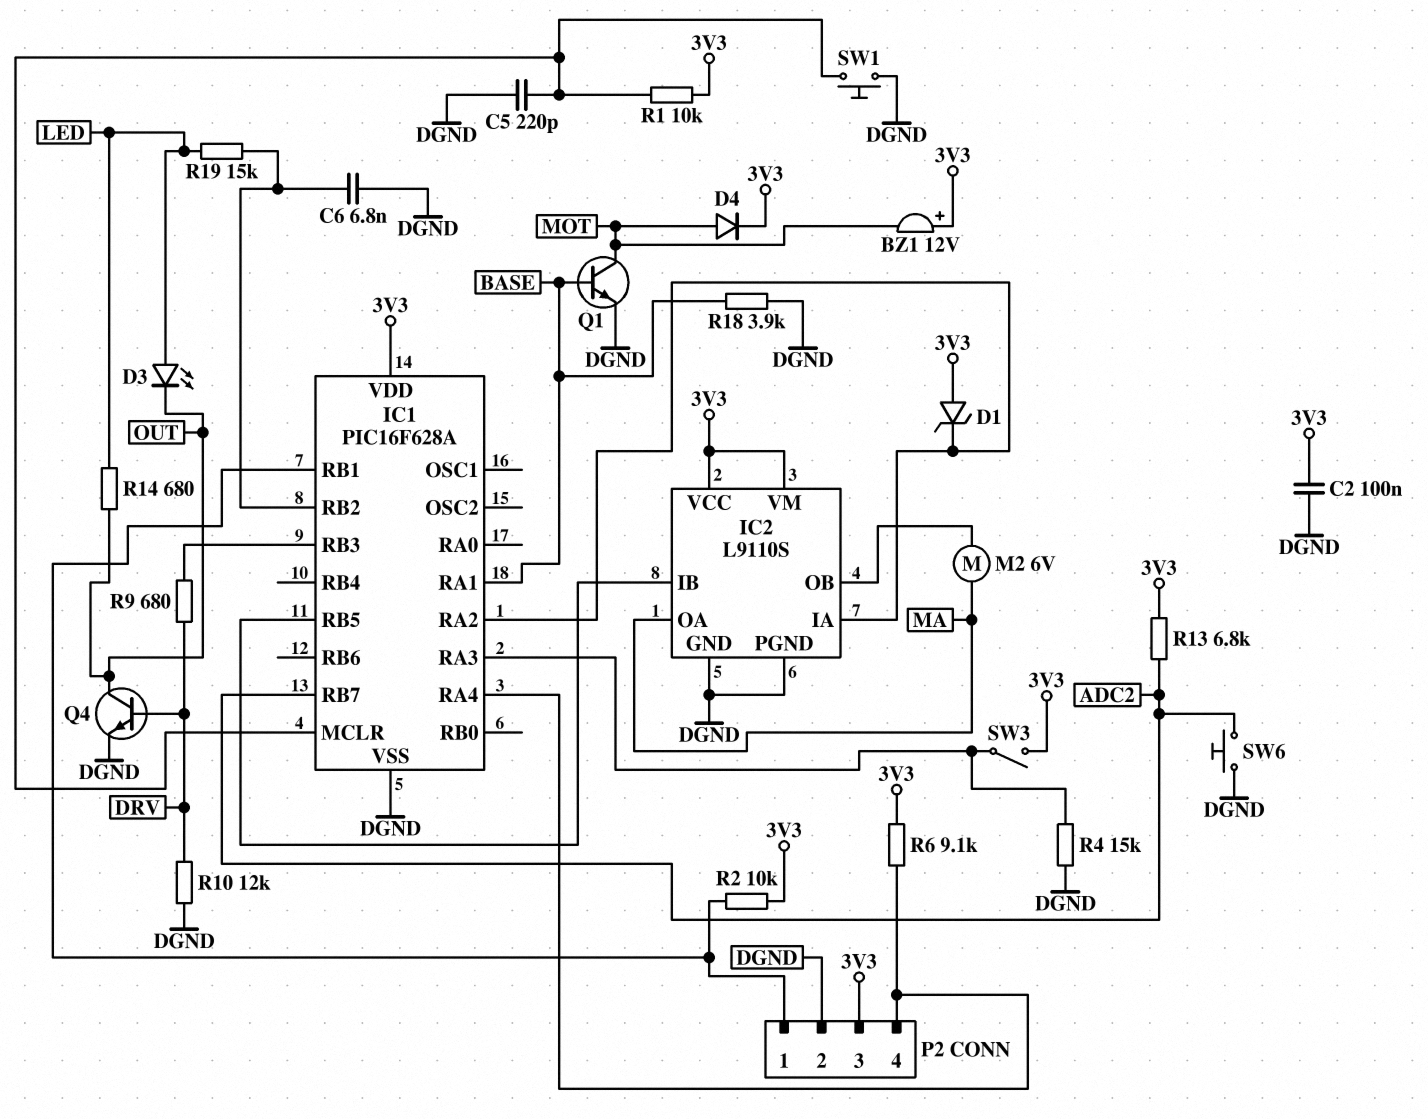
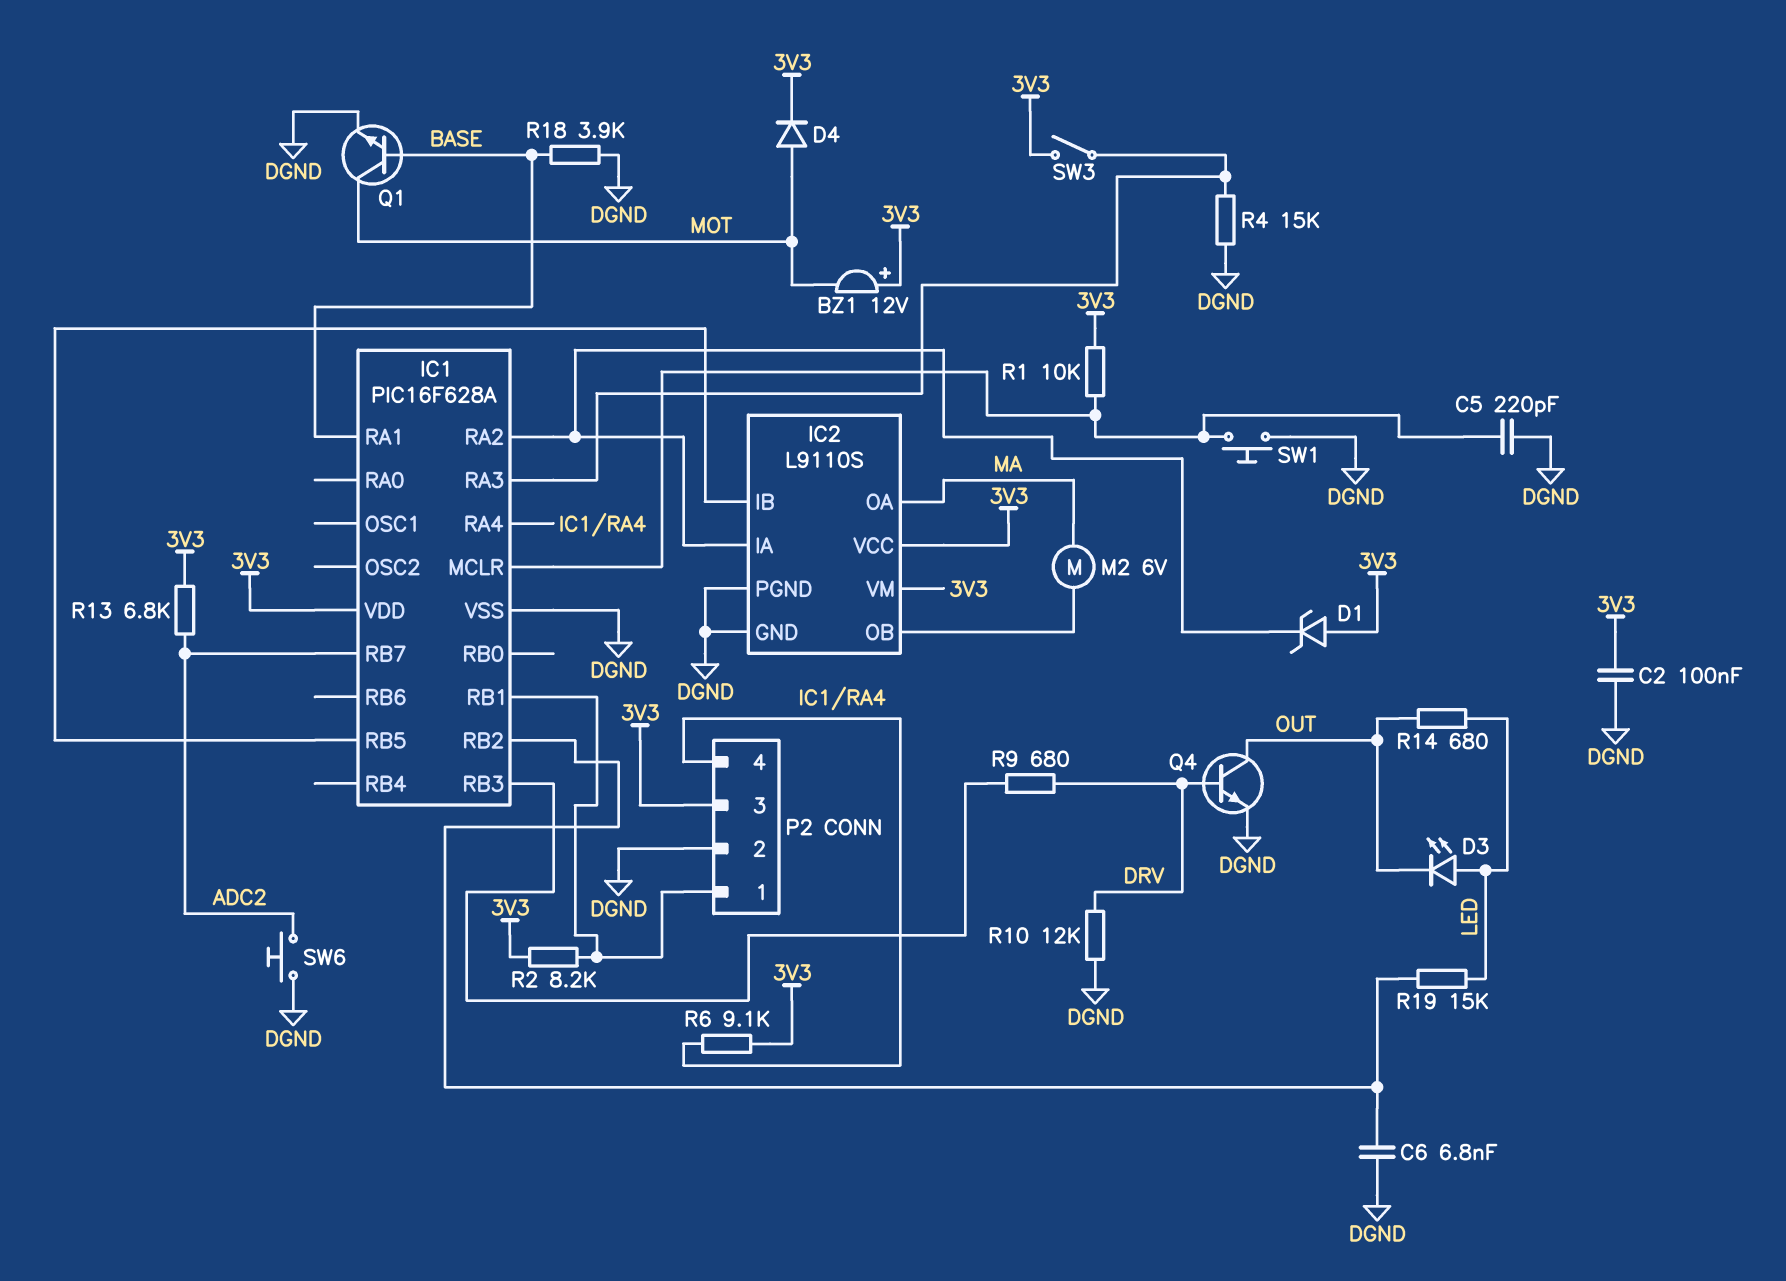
R2: 10k (3V3, IC1/RB1) -> 8.2k (3V3, IC1/RB1)

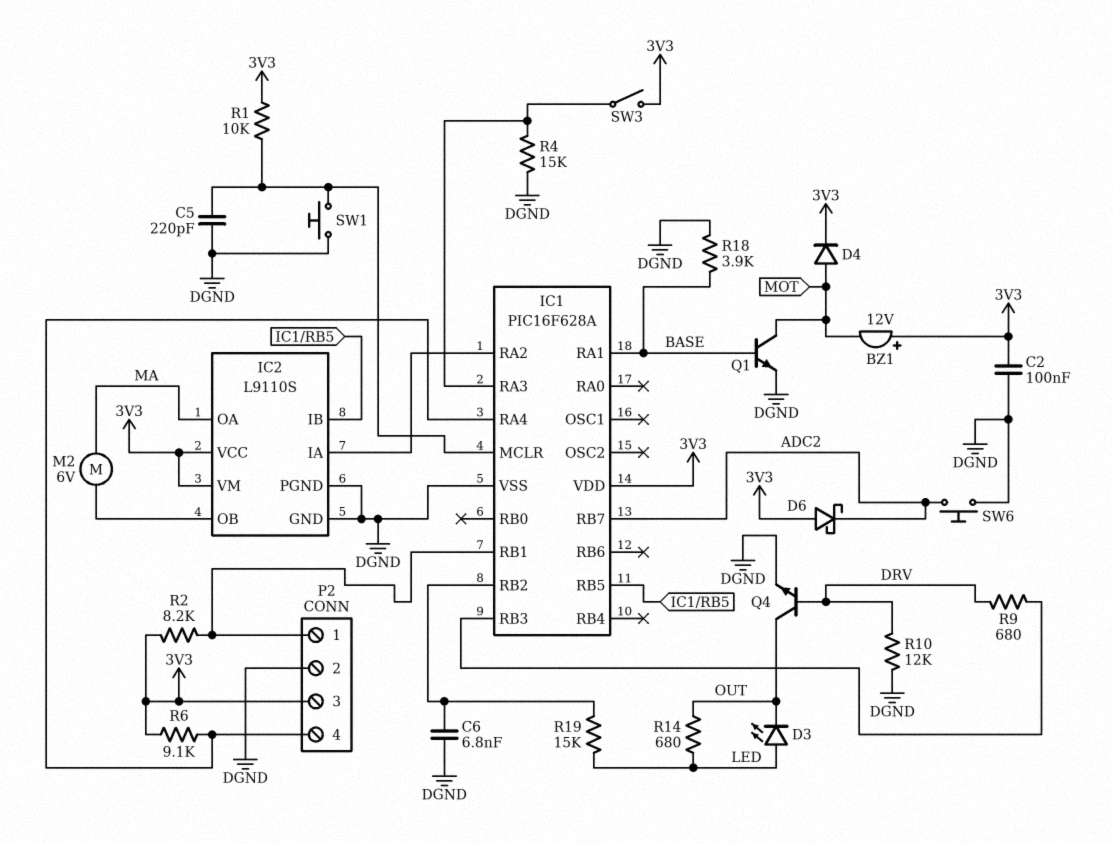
D1: zener (A 3V3, K IC1/RA2) -> none
D6: none -> schottky (A 3V3, K ADC2)
R13: 6.8k (3V3, ADC2) -> none

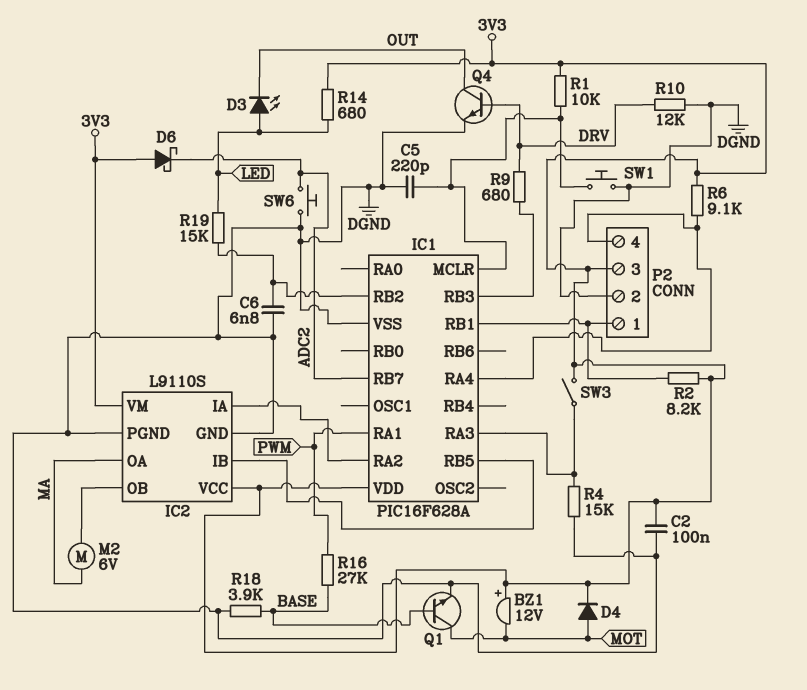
IC1 pin RA1: BASE -> PWM
R14: 680 (LED, OUT) -> 680 (3V3, LED)
R16: none -> 27k (BASE, PWM)

